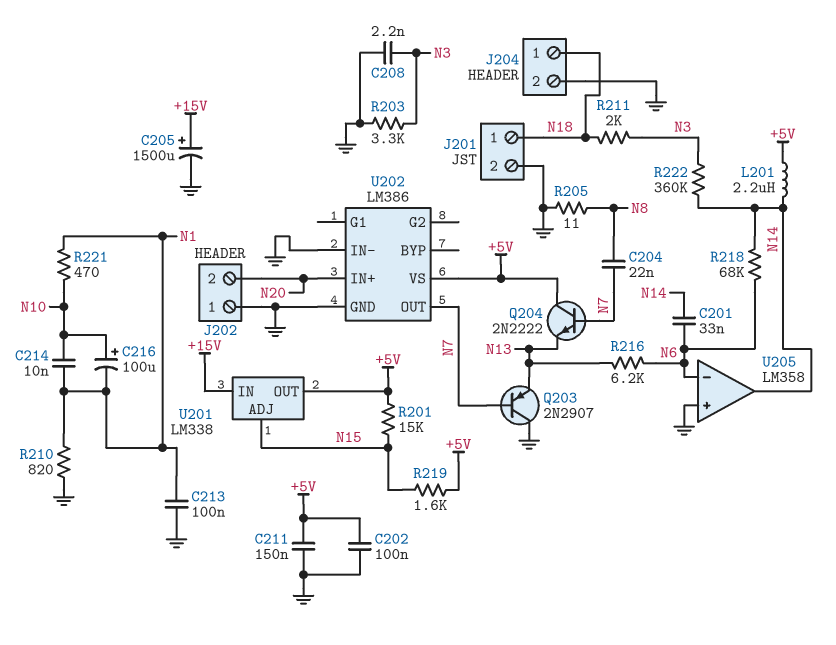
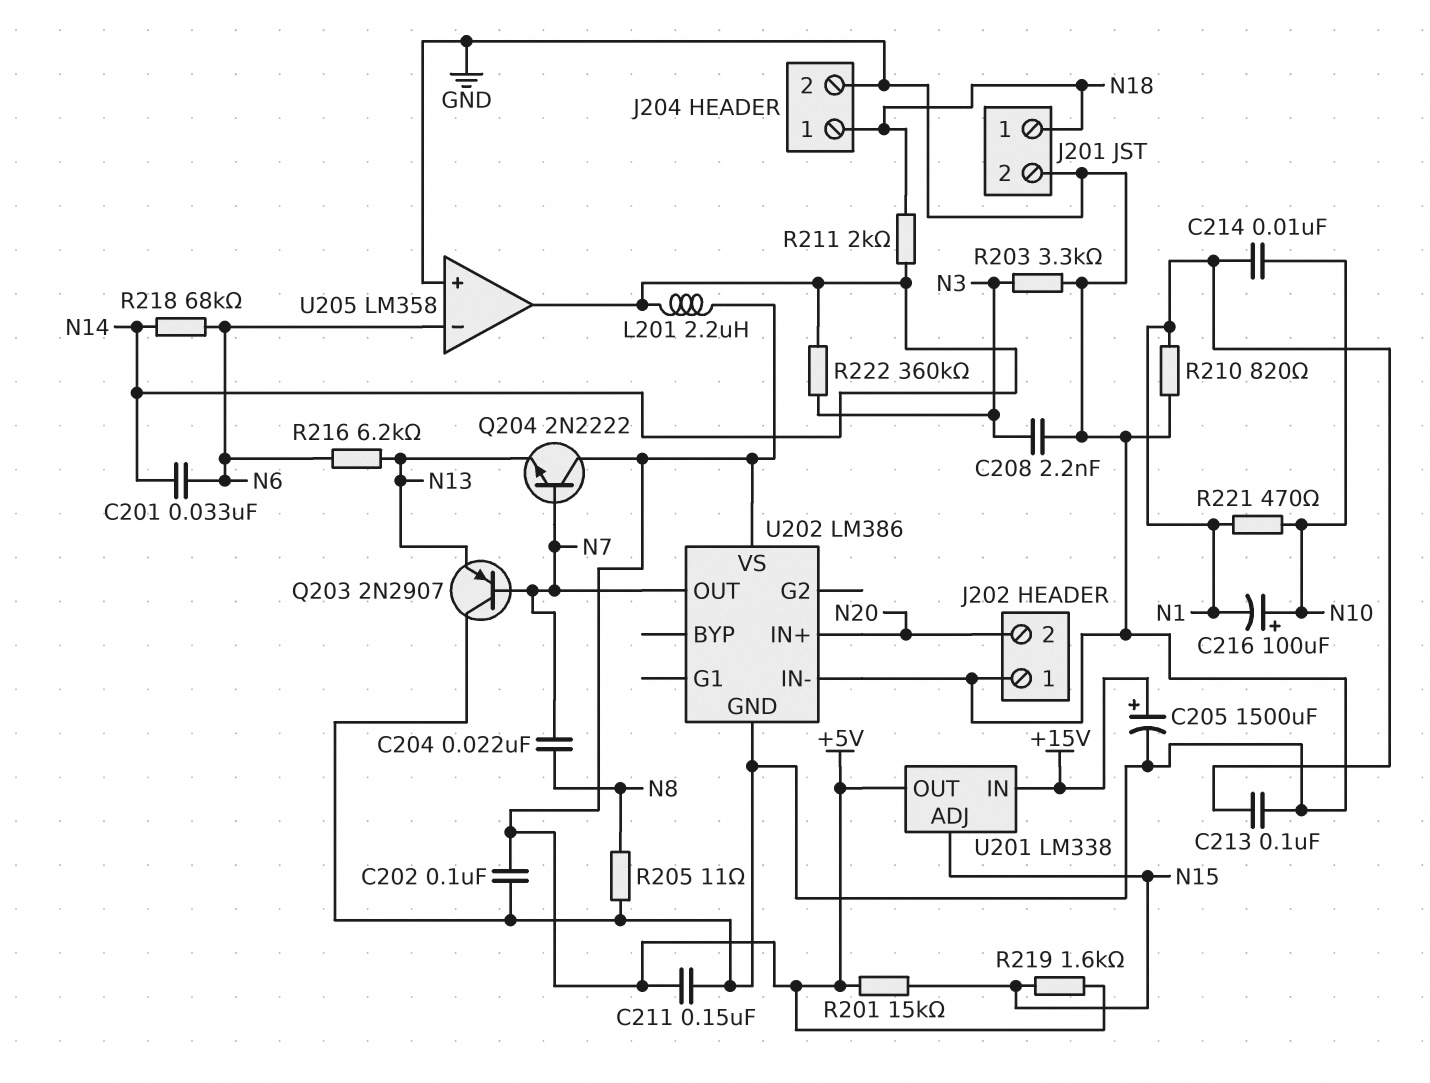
R211: 2k (N3, N18) -> 2k (N14, N18)

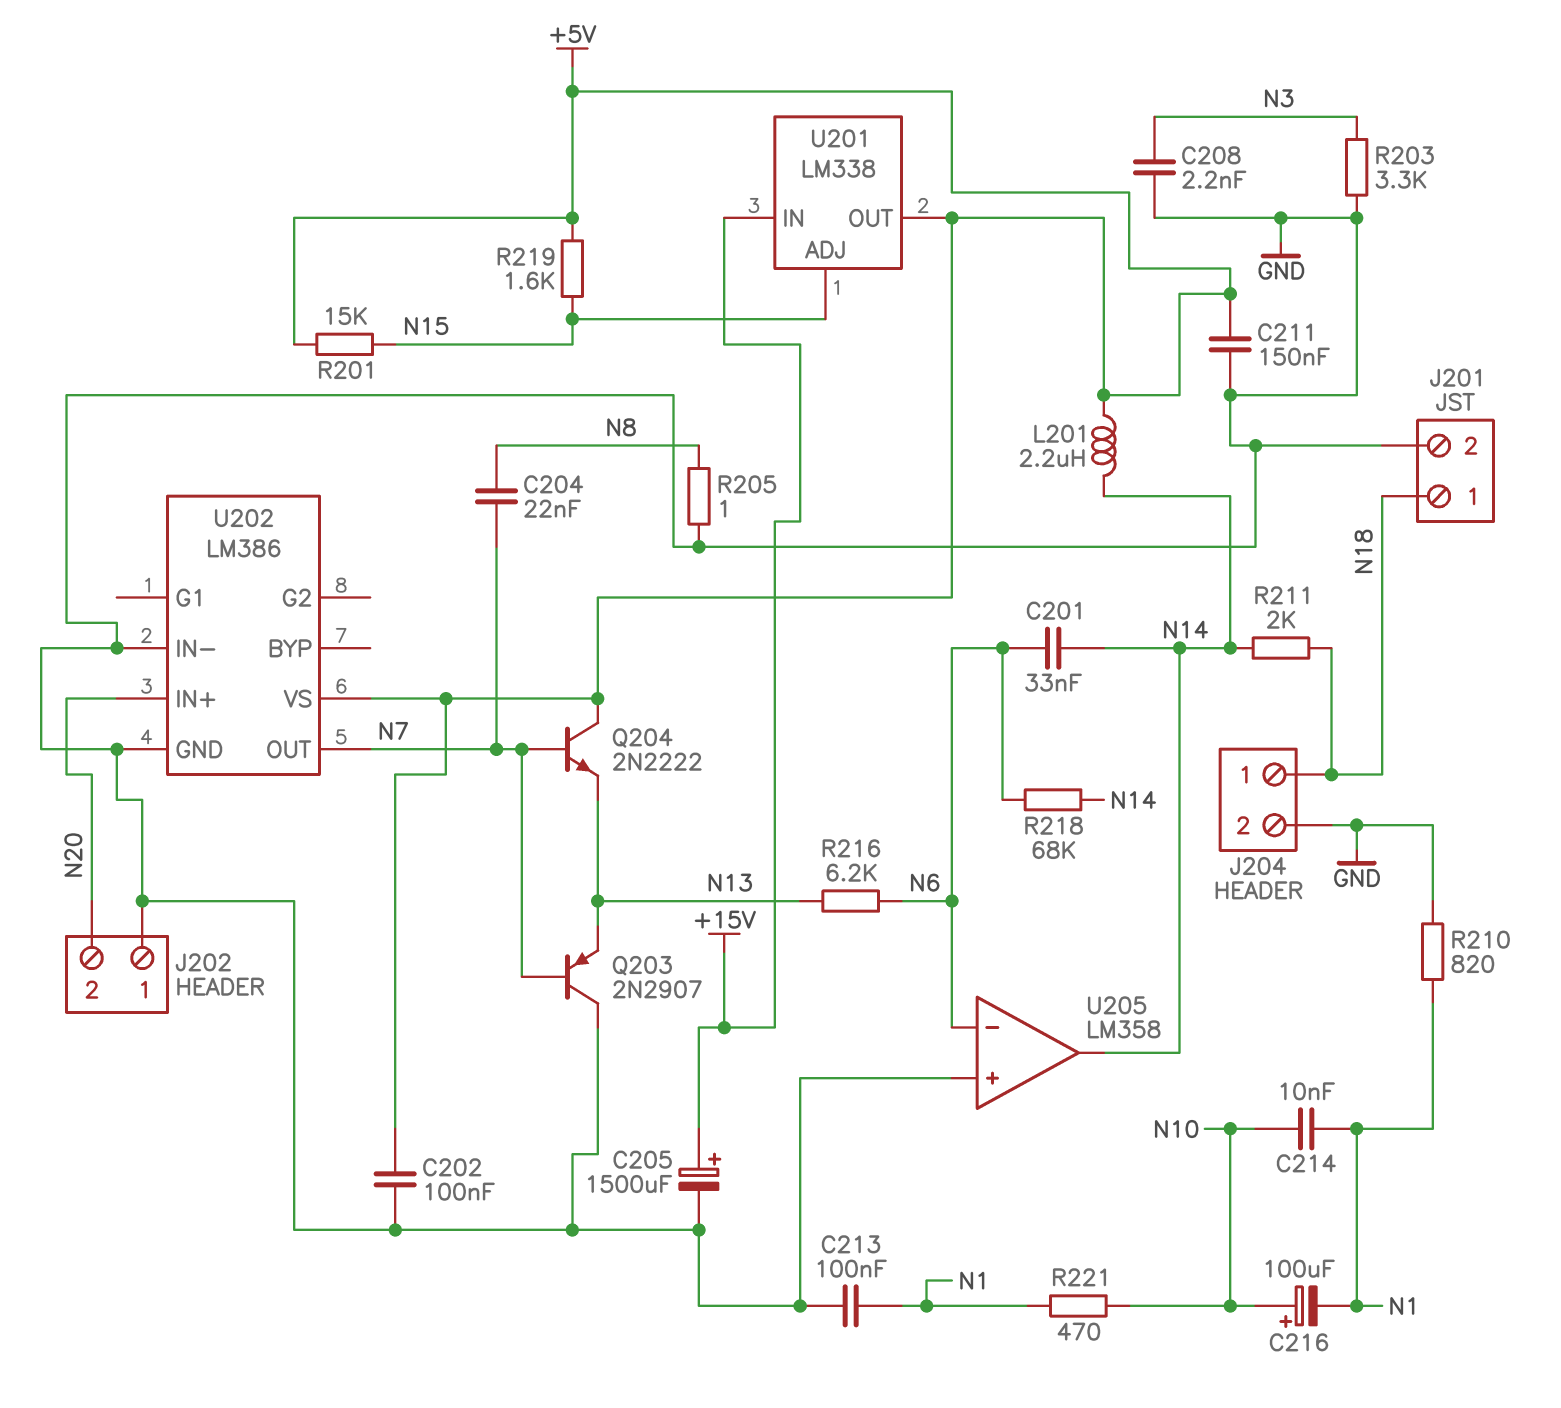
R205: 11 (GND, N8) -> 1 (GND, N8)
R222: 360k (N3, N14) -> none

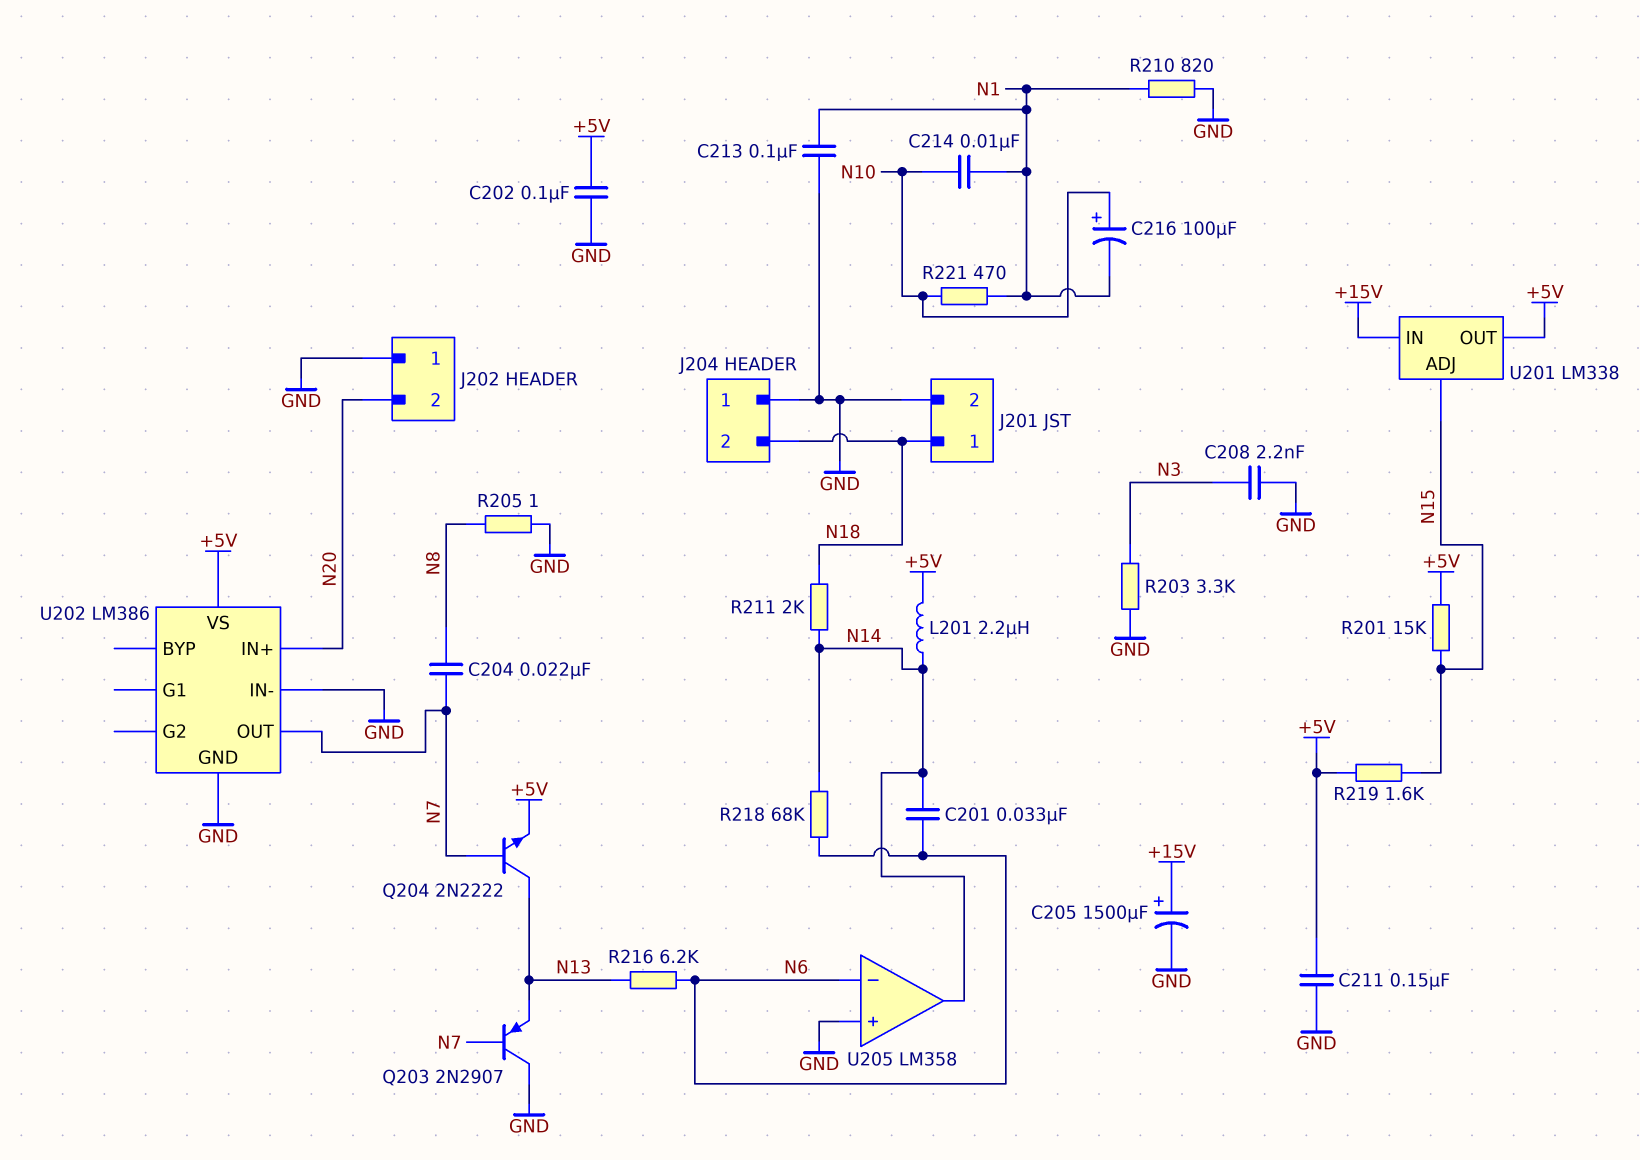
J204 pin 1: N18 -> GND
J204 pin 2: GND -> N18
Q204: NPN 2N2222 (B N7, C +5V, E N13) -> NPN 2N2222 (B N7, C N13, E +5V)

